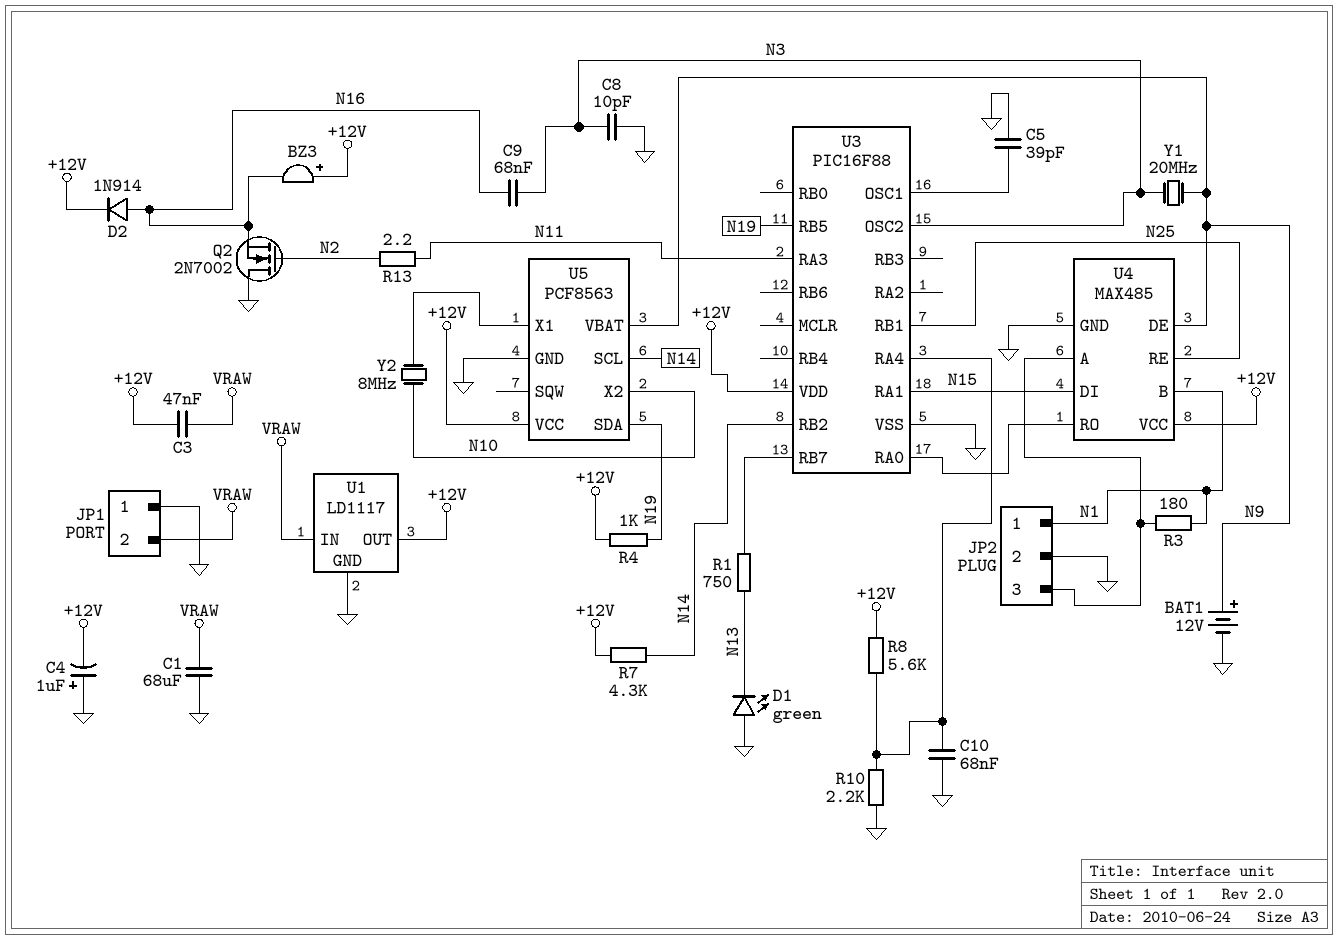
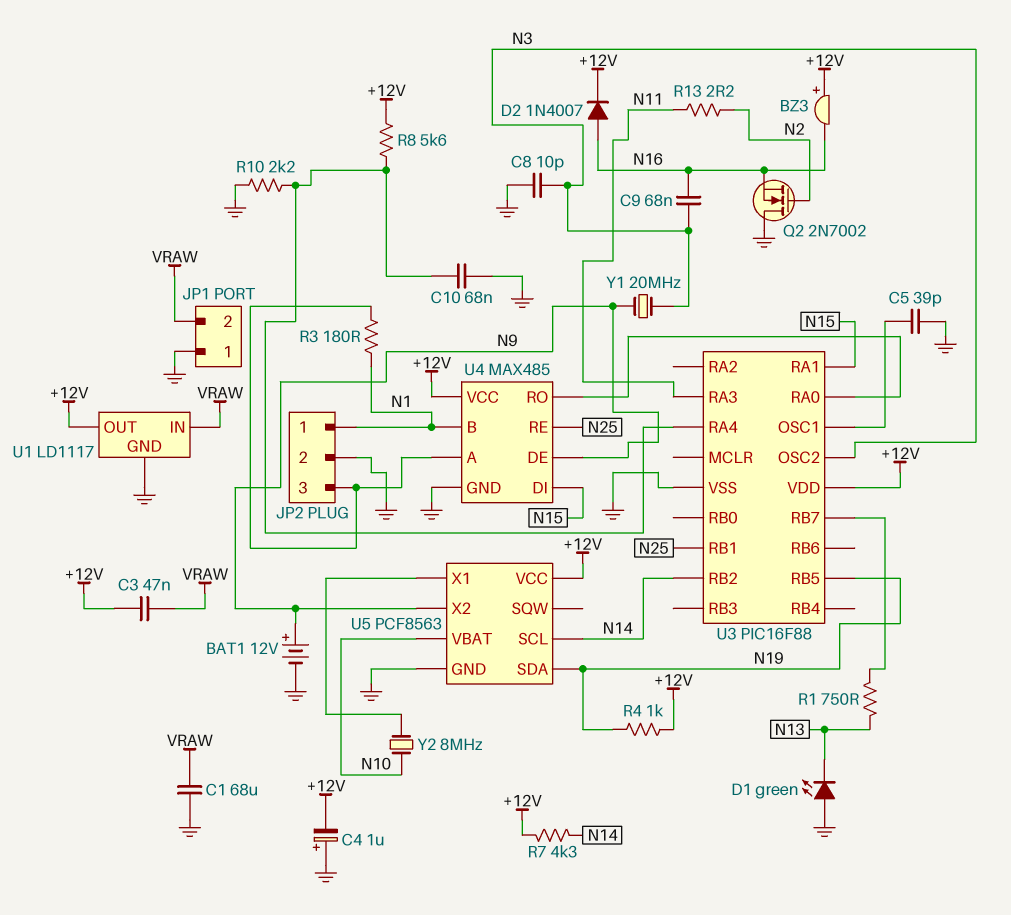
D2: diode 1N914 (A N16, K +12V) -> diode 1N4007 (A N16, K +12V)
U5 pin VBAT: N9 -> N10
U5 pin X2: N10 -> N9

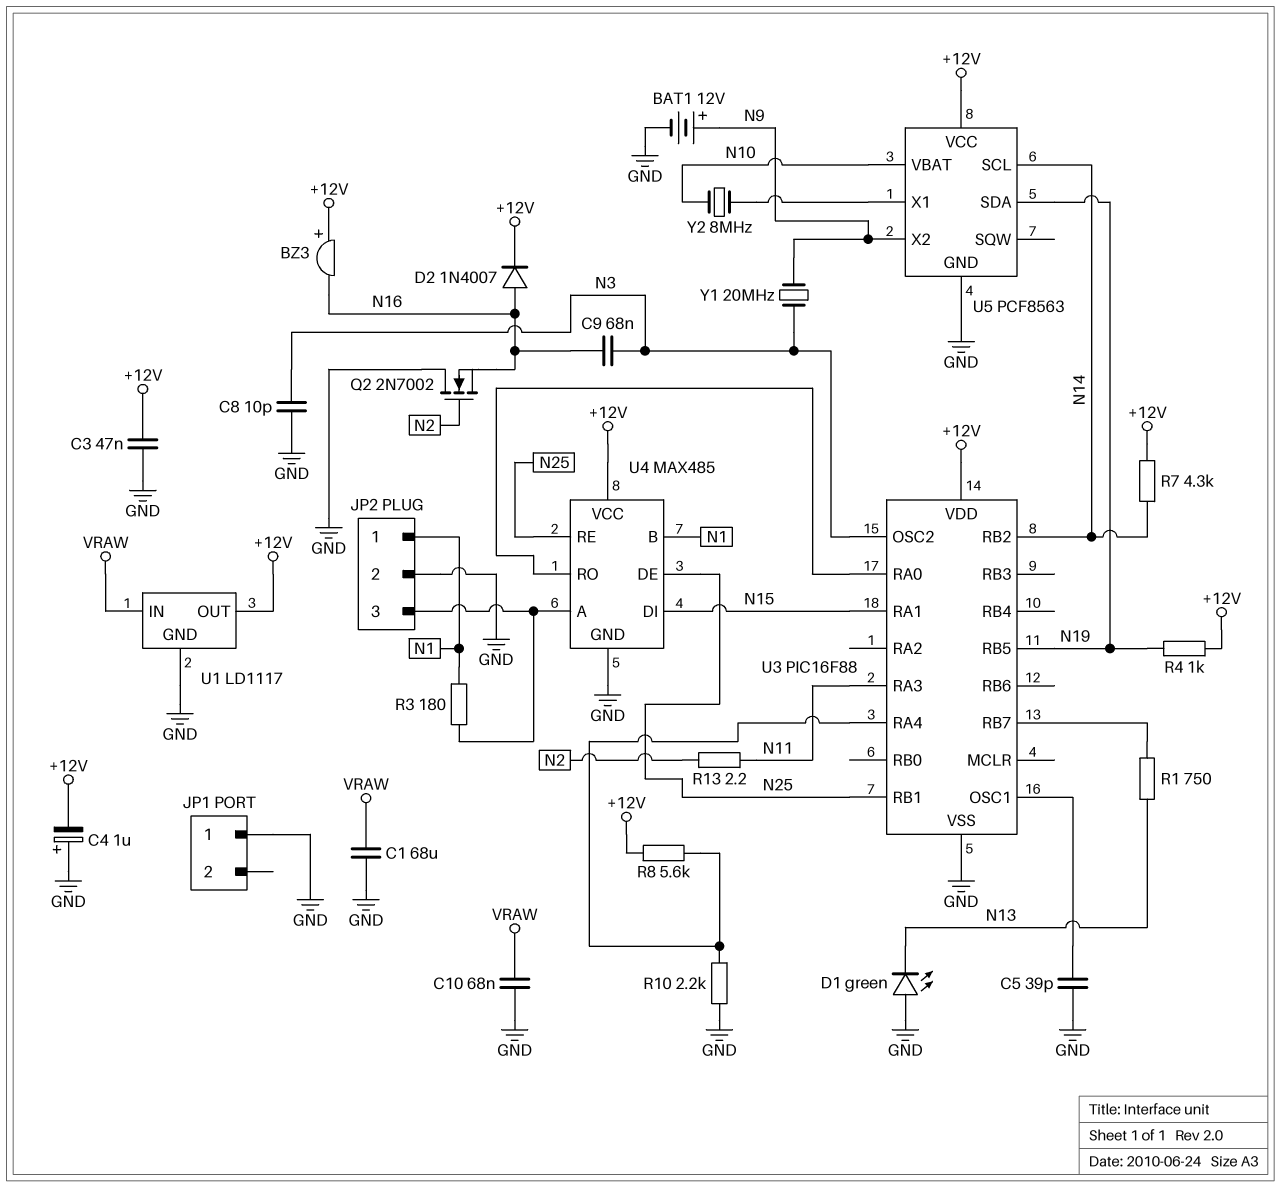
C3: 47nF (+12V, VRAW) -> 47nF (+12V, GND)
C10: 68nF (GND, U3/RA4) -> 68nF (GND, VRAW)
JP1 pin 2: VRAW -> none
U4 pin DE: N9 -> N25

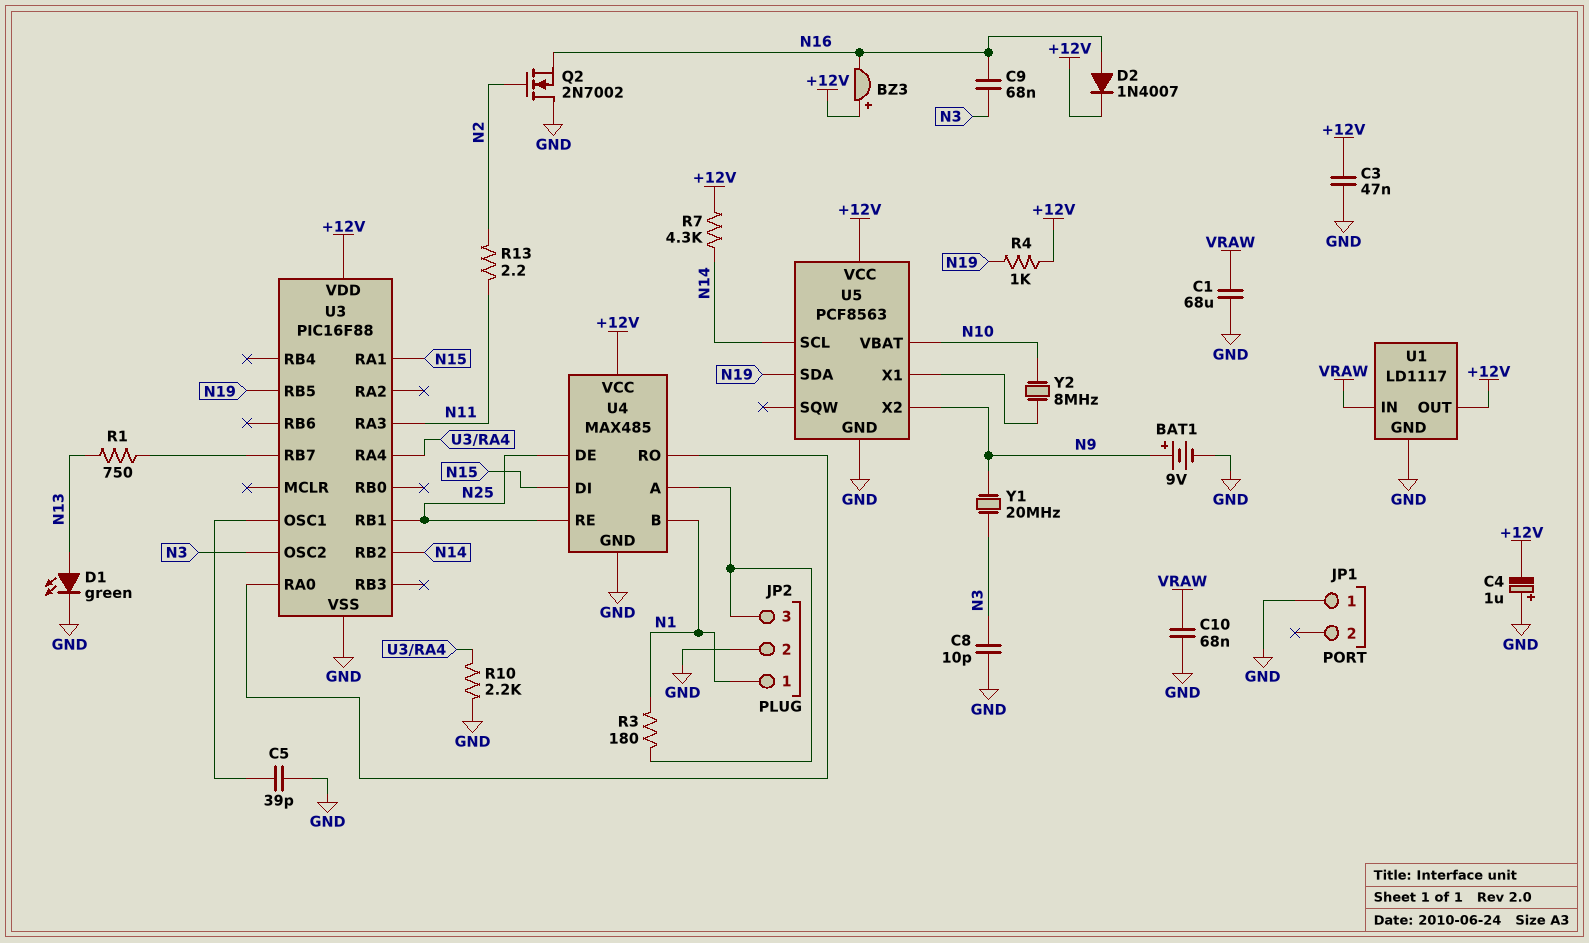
BAT1: 12V (plus N9, minus GND) -> 9V (plus N9, minus GND)
D1: LED green (A GND, K N13) -> LED green (A N13, K GND)
R8: 5.6k (+12V, U3/RA4) -> none

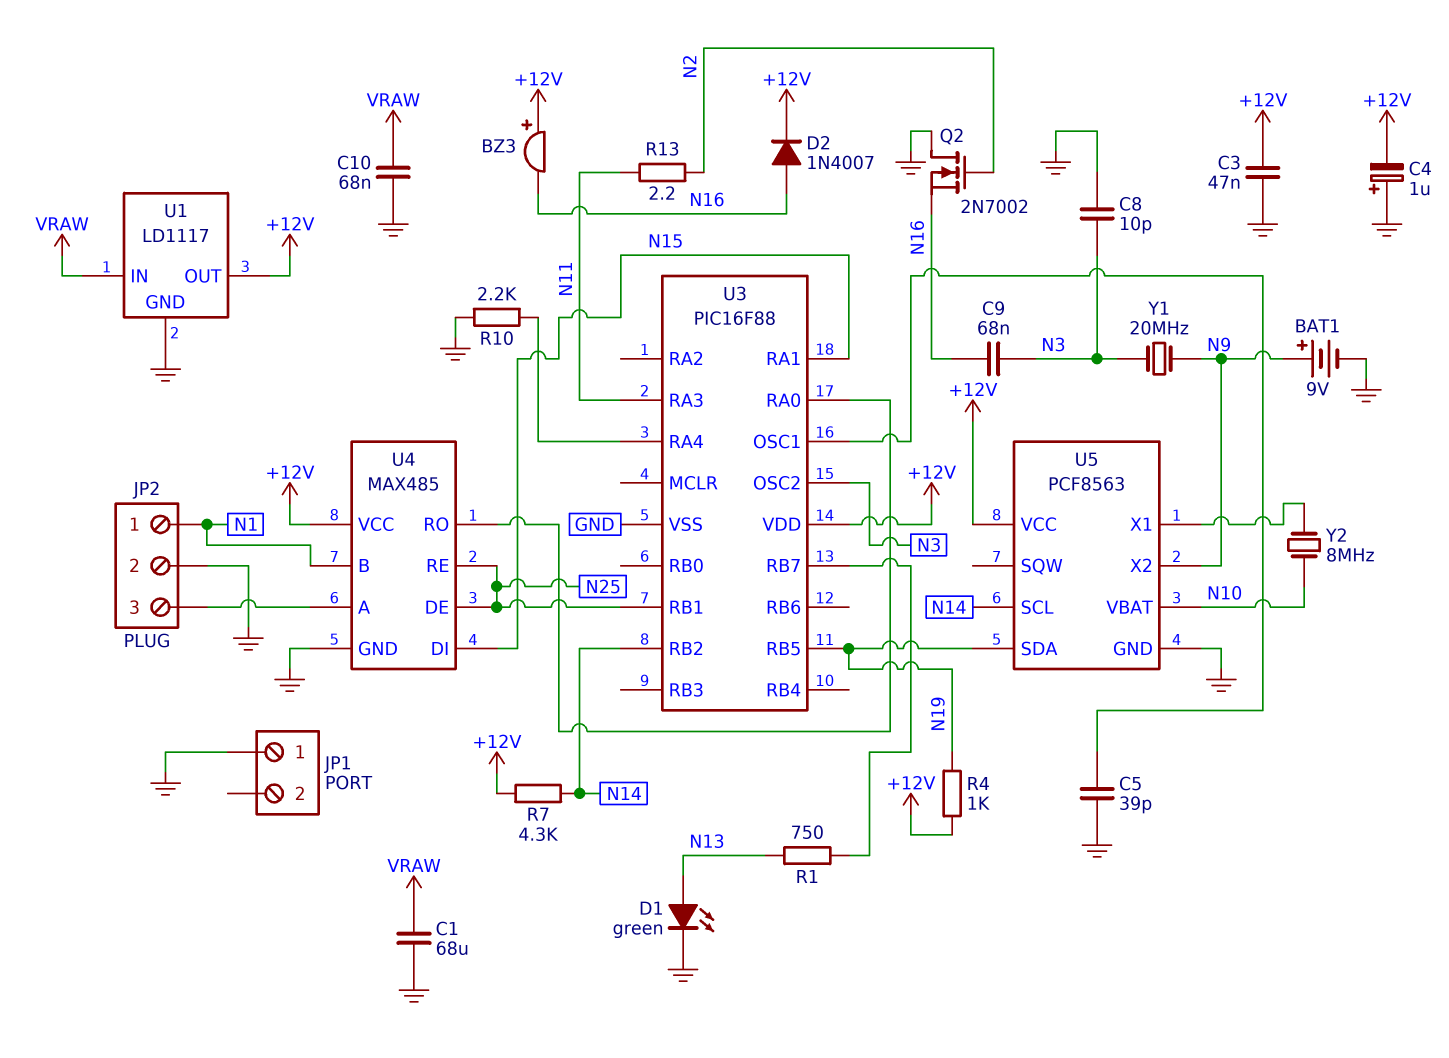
R3: 180 (JP2/3, N1) -> none

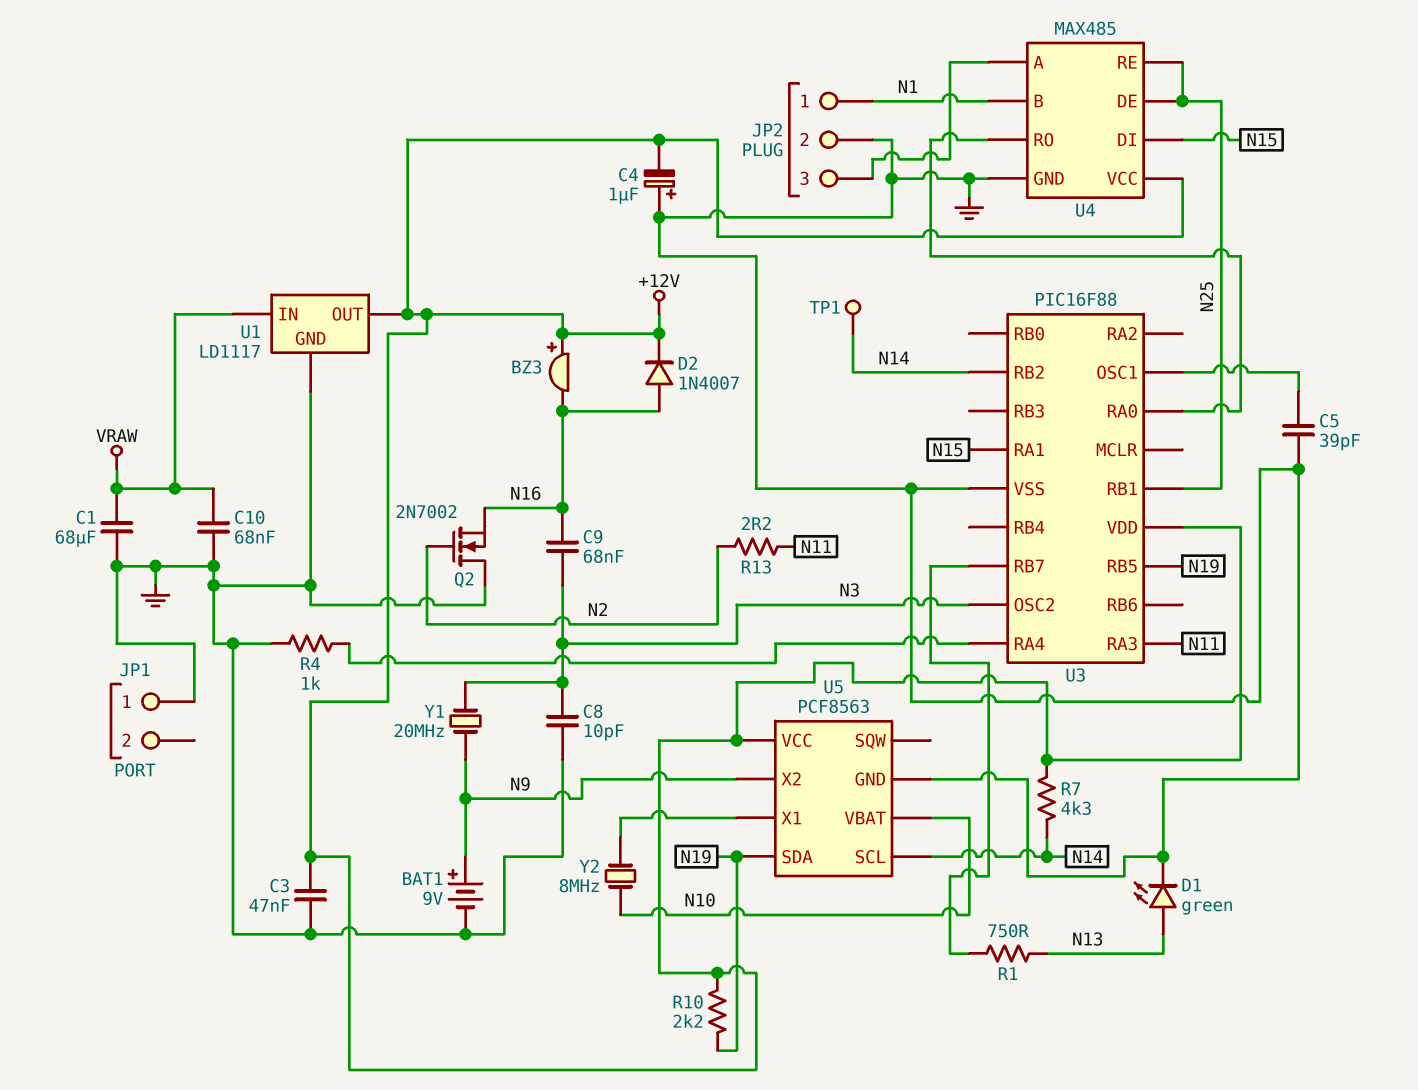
R4: 1k (+12V, N19) -> 1k (GND, U3/RA4)
R10: 2.2k (GND, U3/RA4) -> 2.2k (+12V, N19)
TP1: none -> test point (N14)

